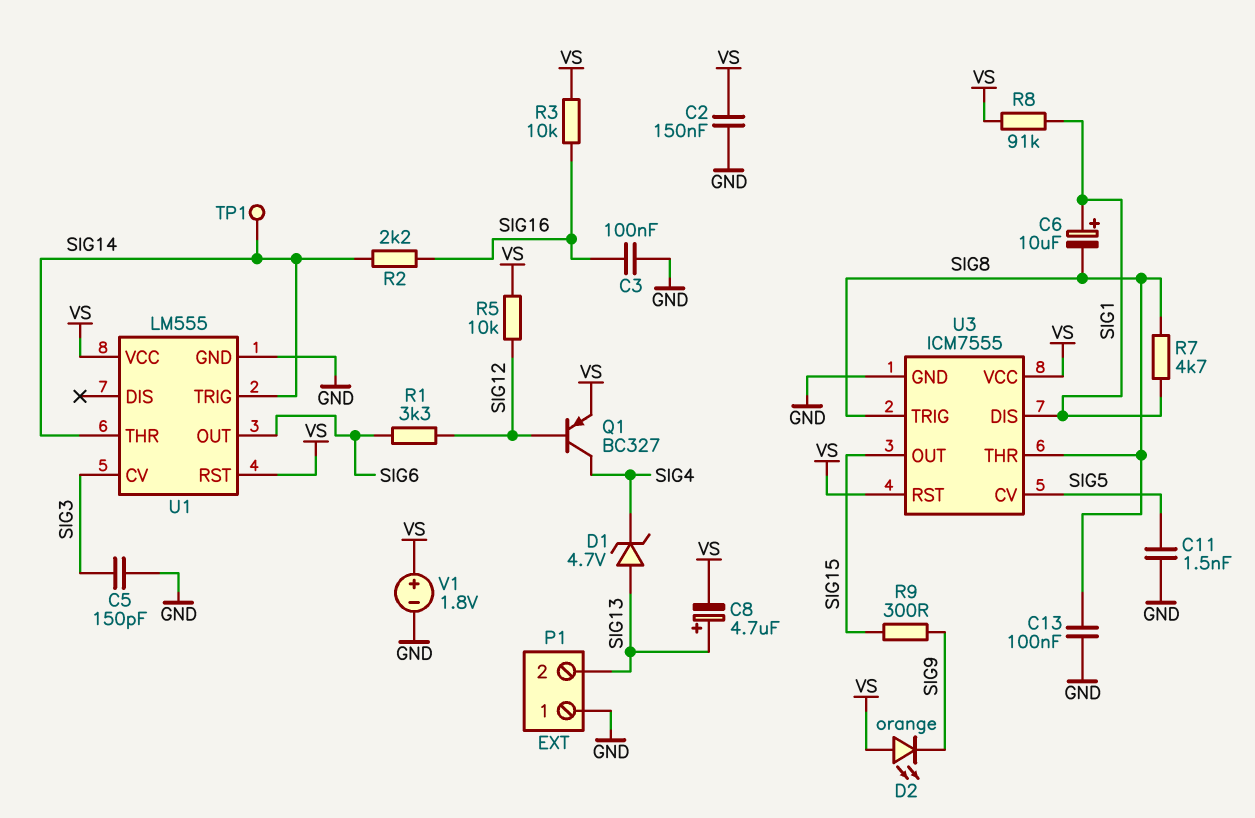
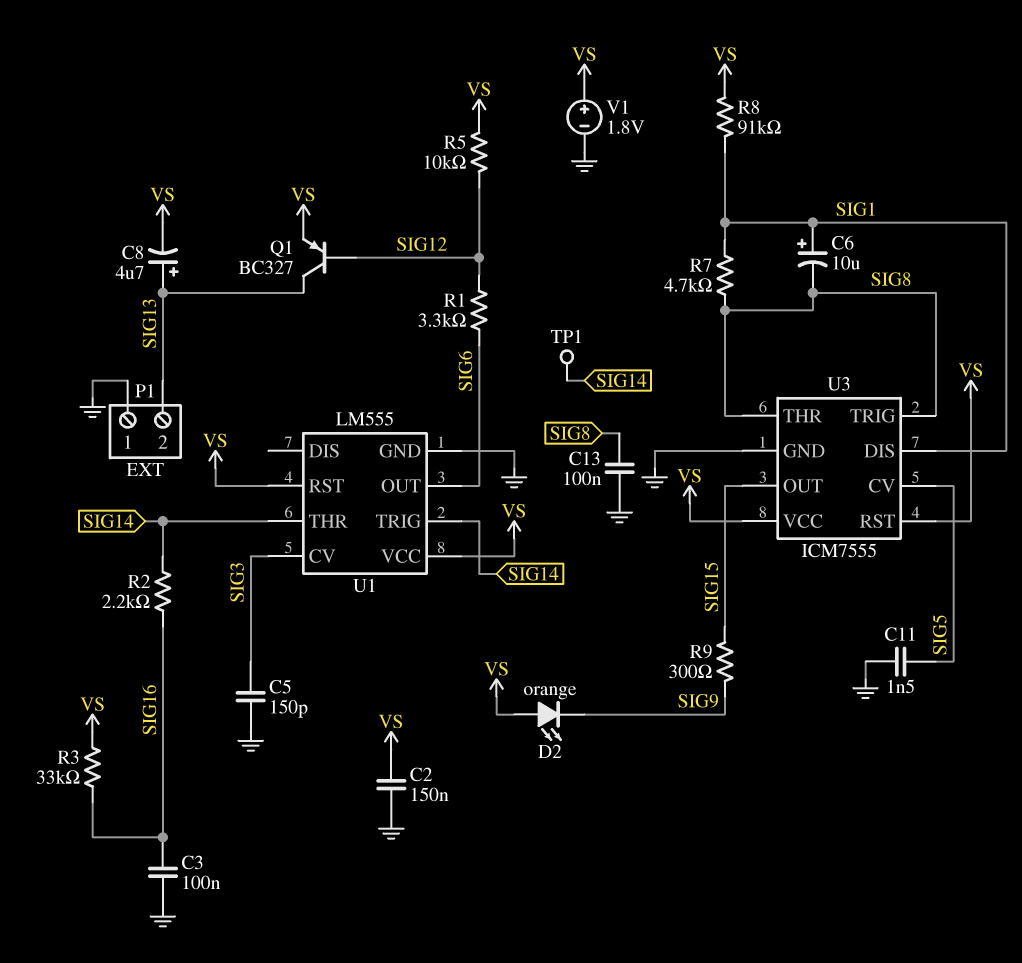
D1: zener 4.7V (A SIG13, K SIG4) -> none
Q1: PNP BC327 (B SIG12, C SIG4, E VS) -> PNP BC327 (B SIG12, C SIG13, E VS)
R3: 10k (SIG16, VS) -> 33k (SIG16, VS)

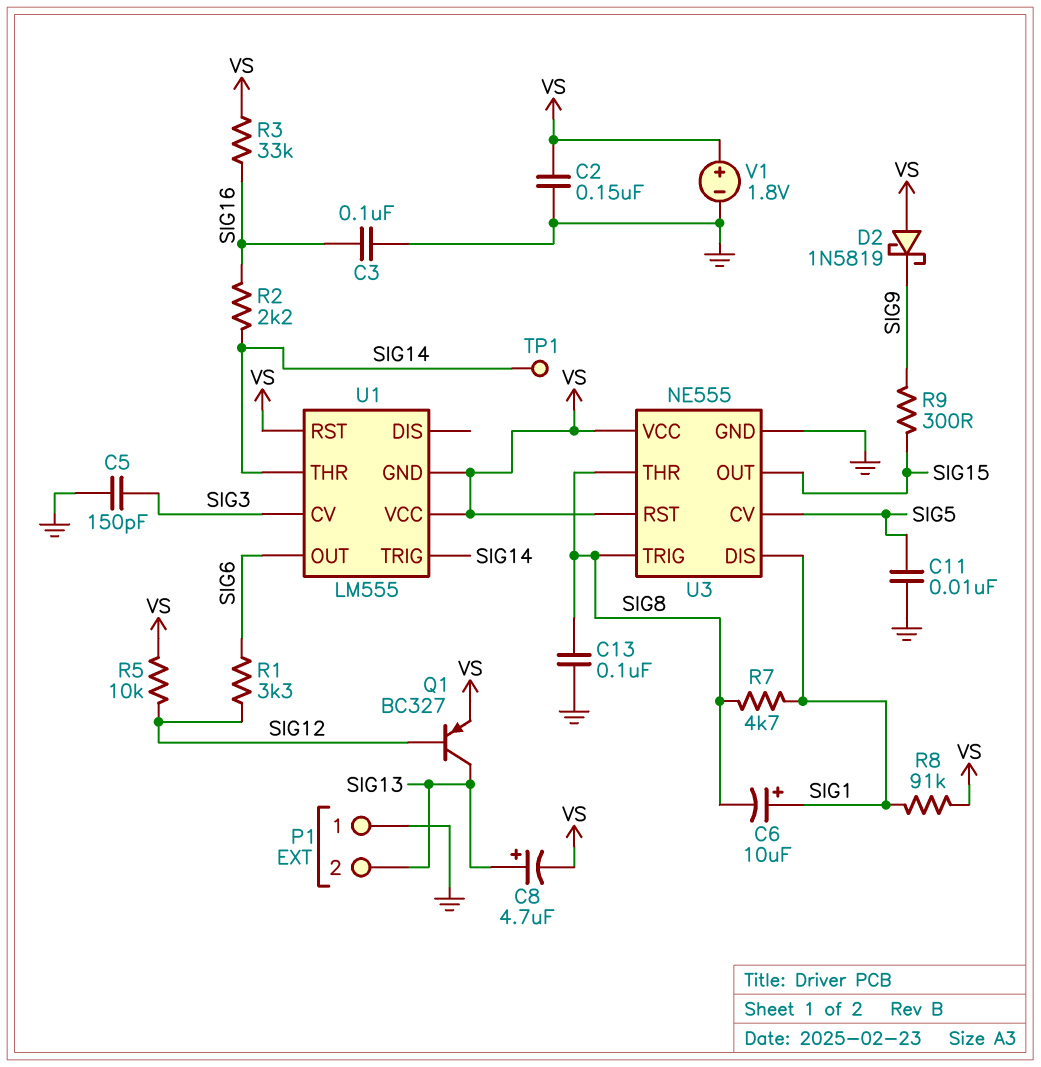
C11: 1.5nF (GND, SIG5) -> 10nF (GND, SIG5)
D2: LED orange (A VS, K SIG9) -> schottky 1N5819 (A VS, K SIG9)
U1 pin GND: GND -> VS
U3: ICM7555 -> NE555

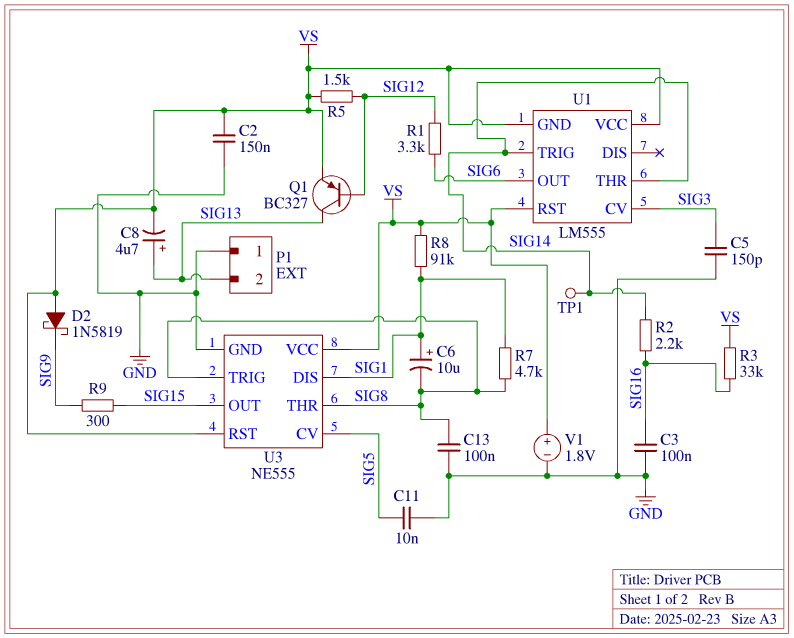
R5: 10k (SIG12, VS) -> 1.5k (SIG12, VS)

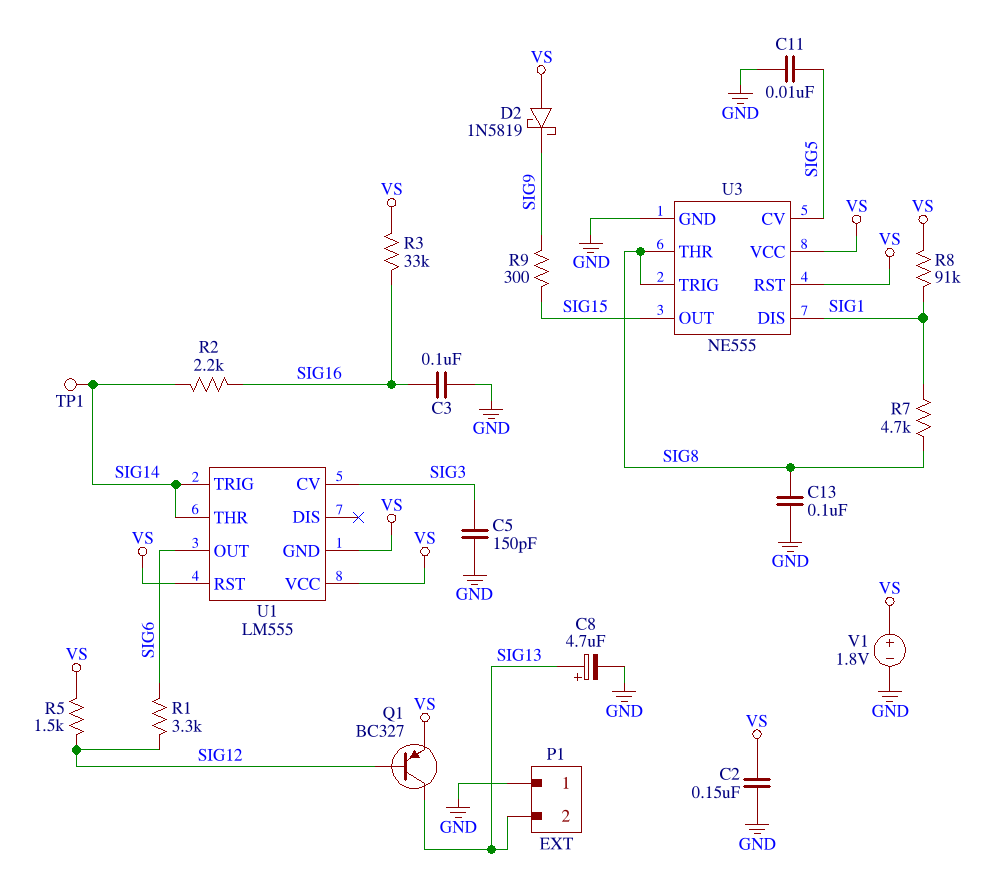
C6: 10uF (plus SIG1, minus SIG8) -> none
C8: 4.7uF (plus SIG13, minus VS) -> 4.7uF (plus SIG13, minus GND)

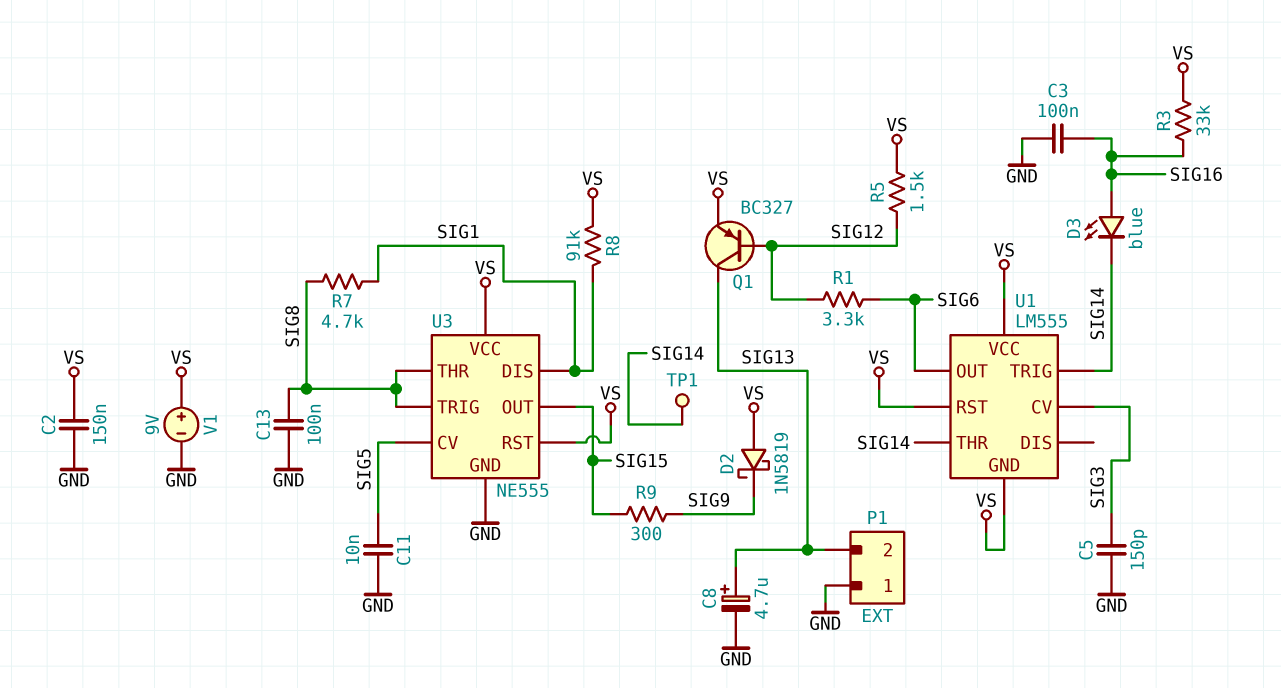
D3: none -> LED blue (A SIG16, K SIG14)
R2: 2.2k (SIG14, SIG16) -> none
V1: 1.8V (plus VS, minus GND) -> 9V (plus VS, minus GND)

